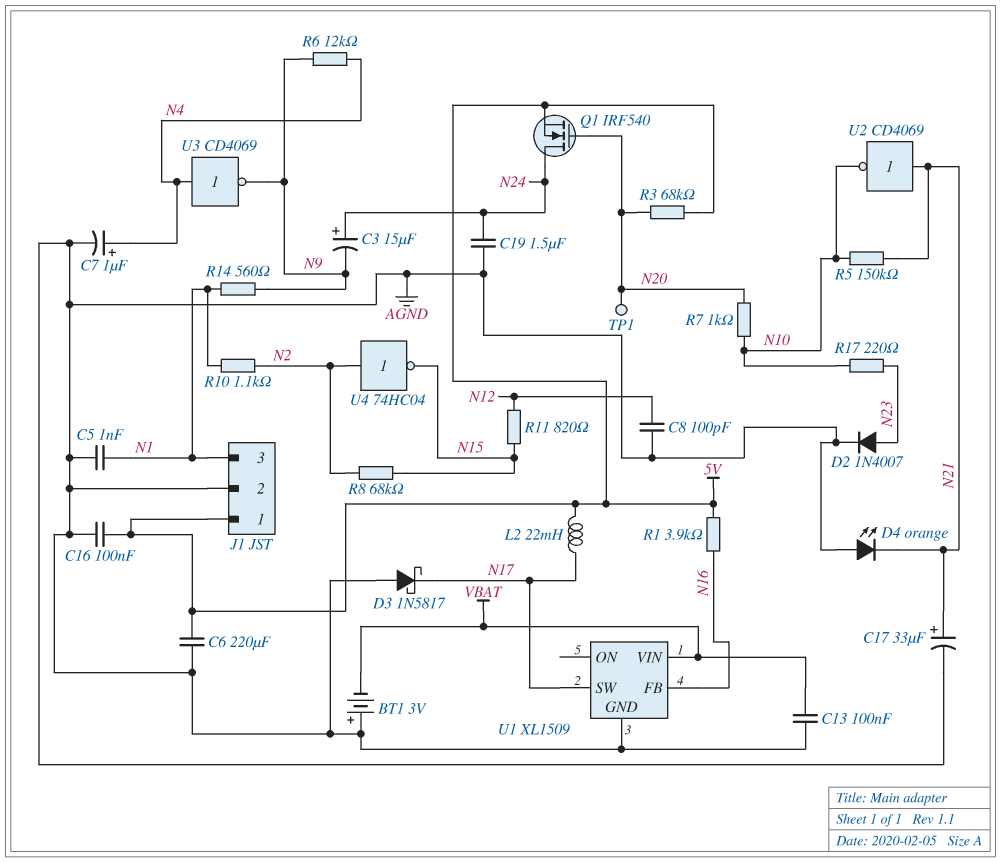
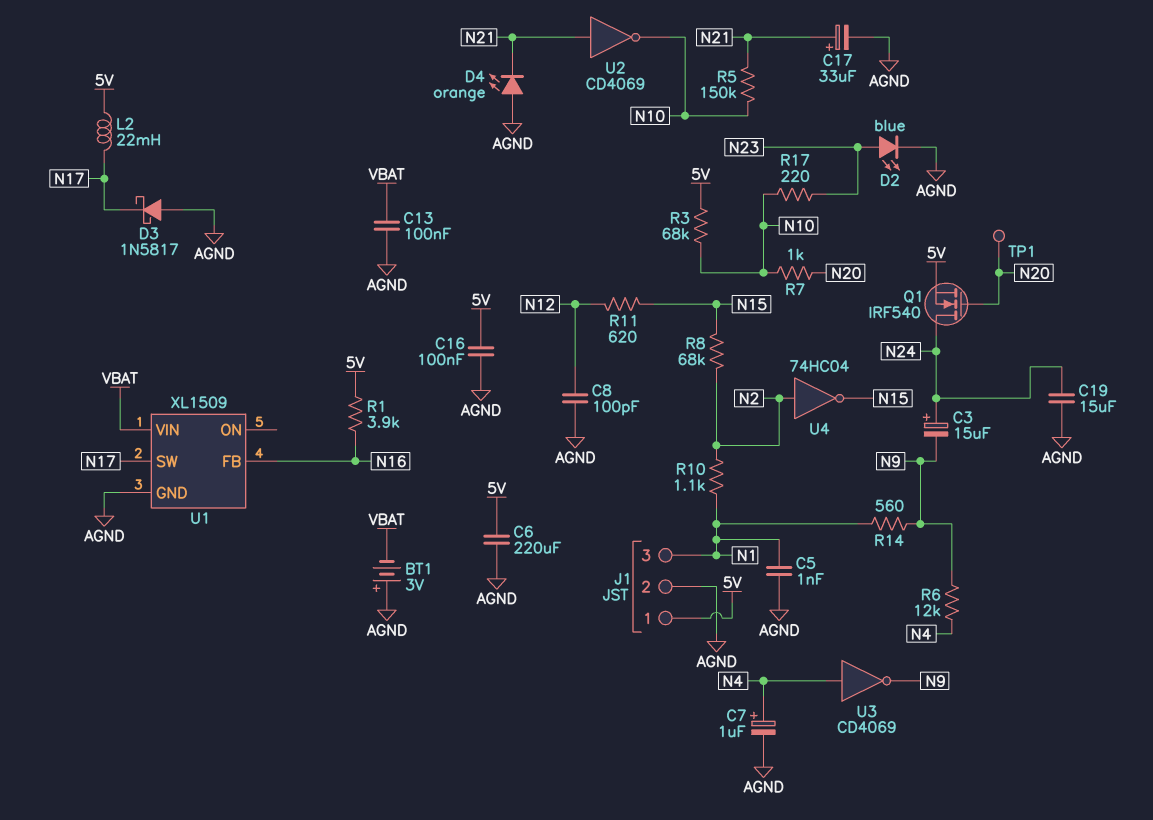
C19: 1.5uF (AGND, N24) -> 15uF (AGND, N24)
D2: diode 1N4007 (A N23, K AGND) -> LED blue (A N23, K AGND)
R3: 68k (5V, N20) -> 68k (5V, N10)
R11: 820 (N12, N15) -> 620 (N12, N15)

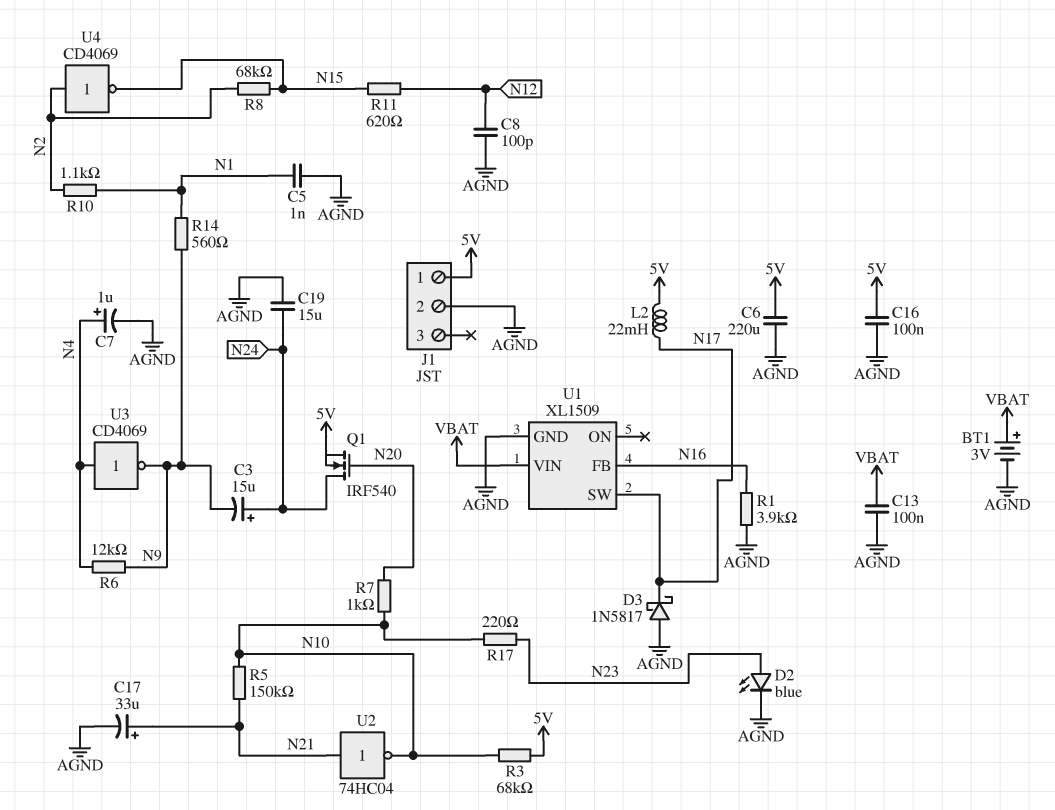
BT1: 3V (plus AGND, minus VBAT) -> 3V (plus VBAT, minus AGND)
D4: LED orange (A AGND, K N21) -> none
J1 pin 3: N1 -> none
R1: 3.9k (5V, N16) -> 3.9k (AGND, N16)
TP1: test point (N20) -> none
U2: NOT CD4069 (in N21, out N10) -> NOT 74HC04 (in N21, out N10)
U4: NOT 74HC04 (in N2, out N15) -> NOT CD4069 (in N2, out N15)

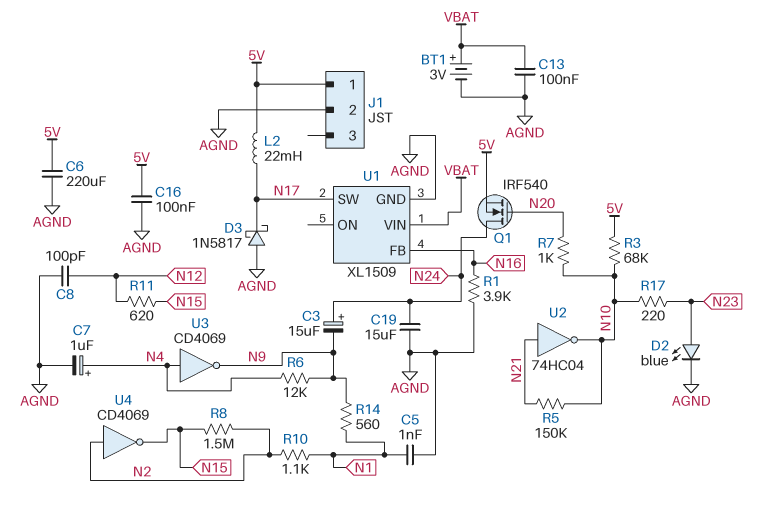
C17: 33uF (plus N21, minus AGND) -> none
R8: 68k (N2, N15) -> 1.5M (N2, N15)

